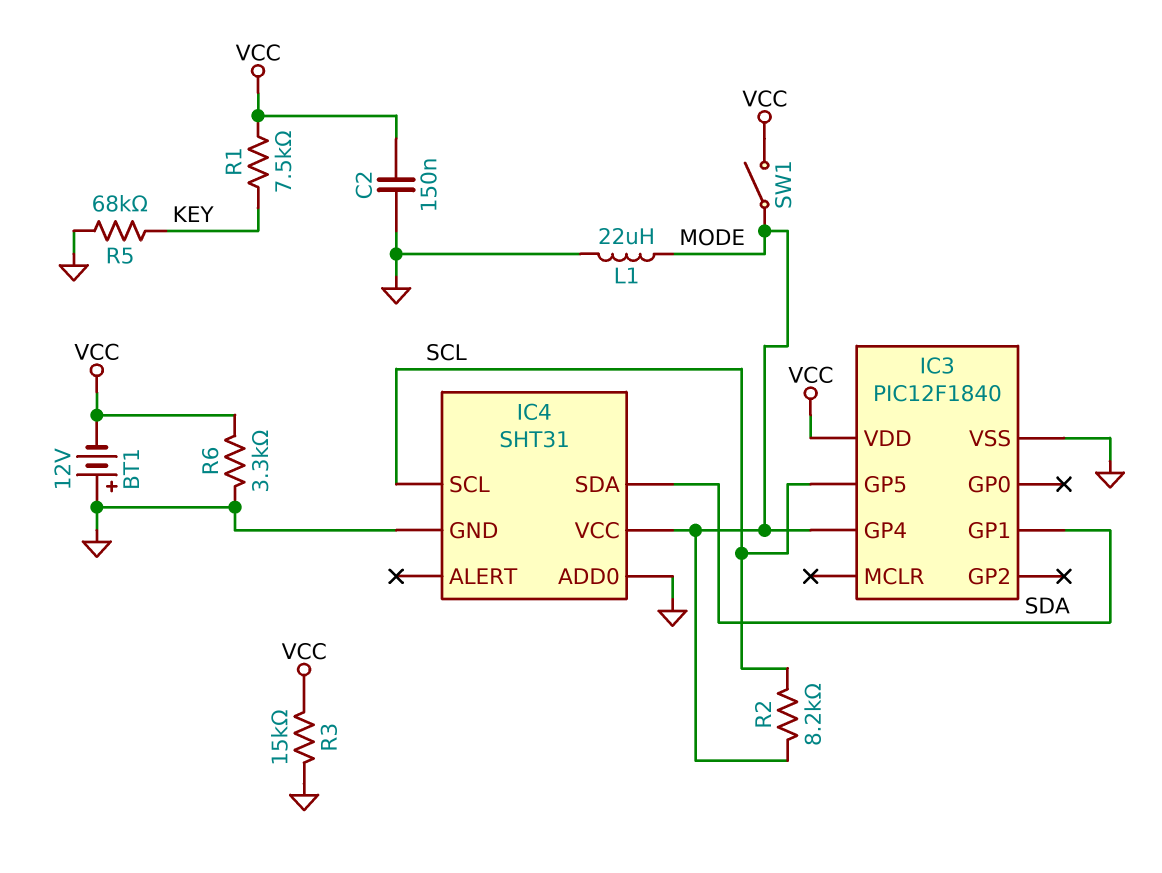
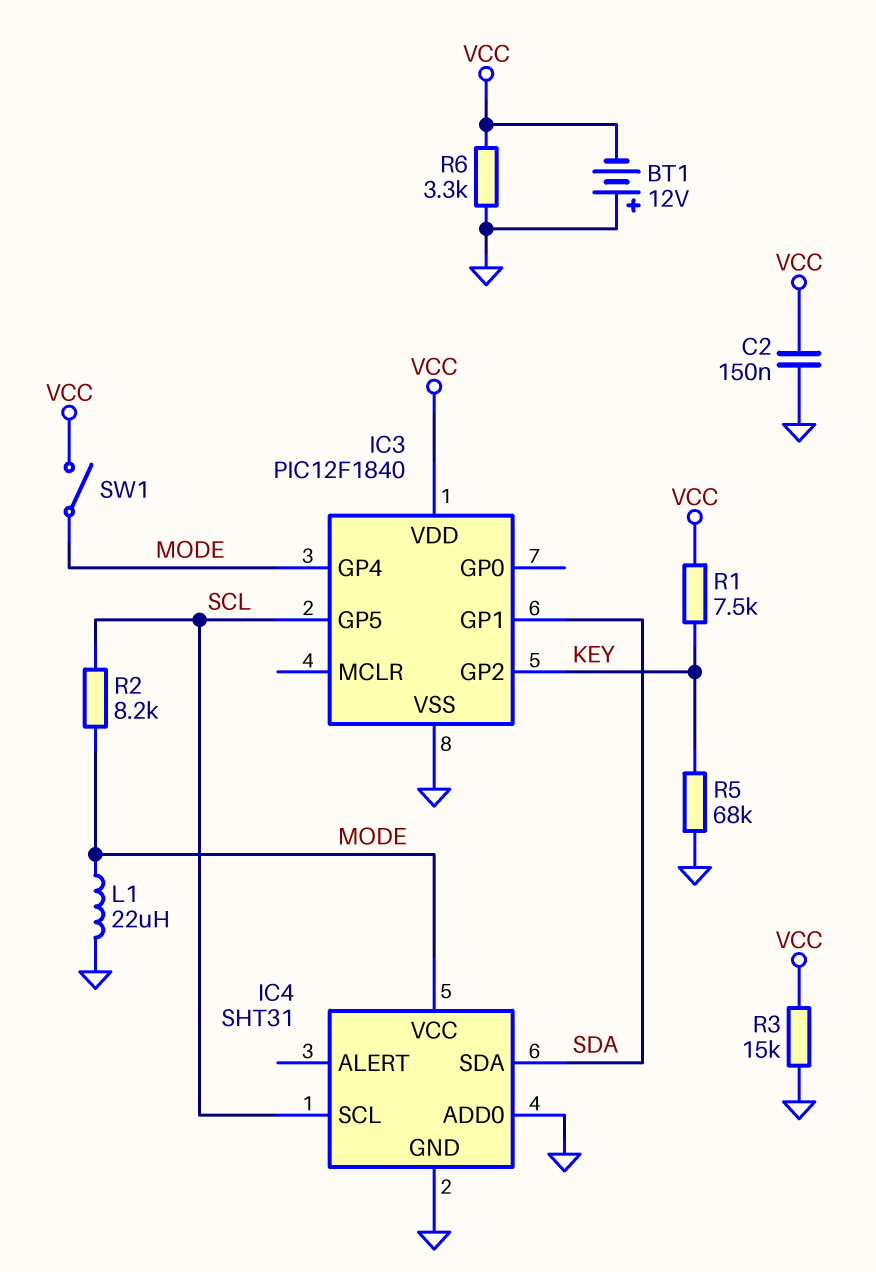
IC3 pin GP2: none -> KEY

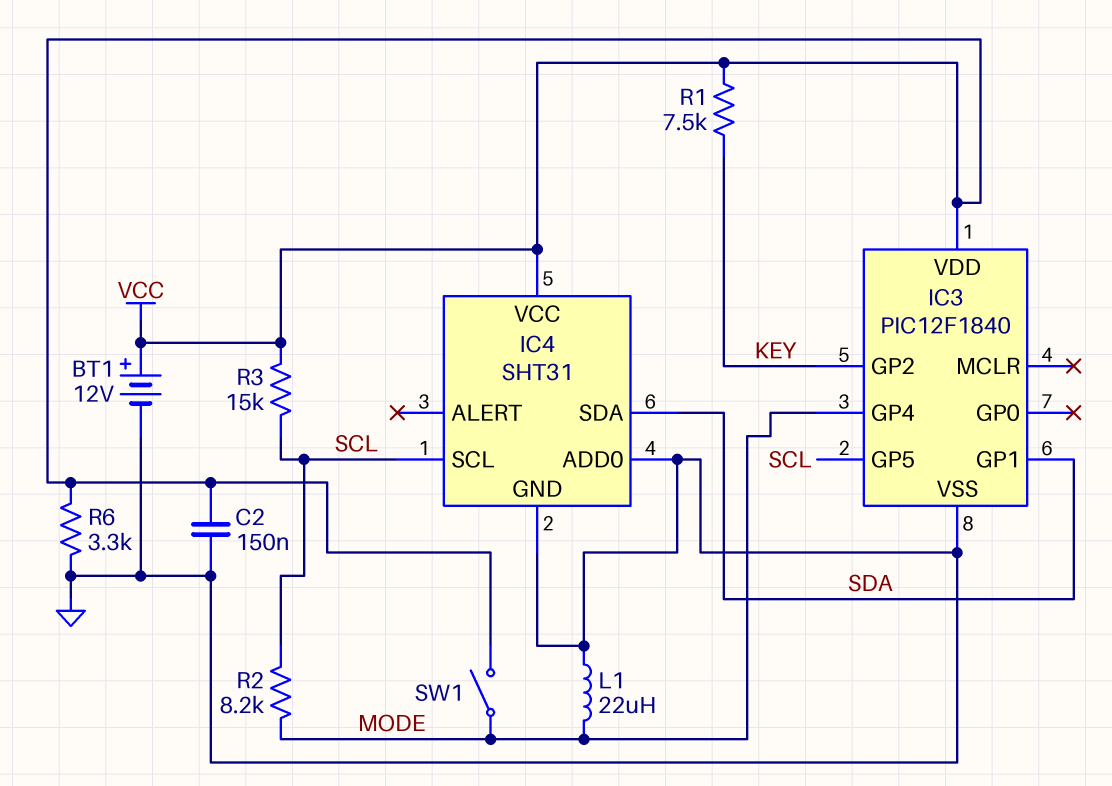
BT1: 12V (plus GND, minus VCC) -> 12V (plus VCC, minus GND)
IC4 pin VCC: MODE -> VCC
R3: 15k (GND, VCC) -> 15k (SCL, VCC)
R5: 68k (GND, KEY) -> none

